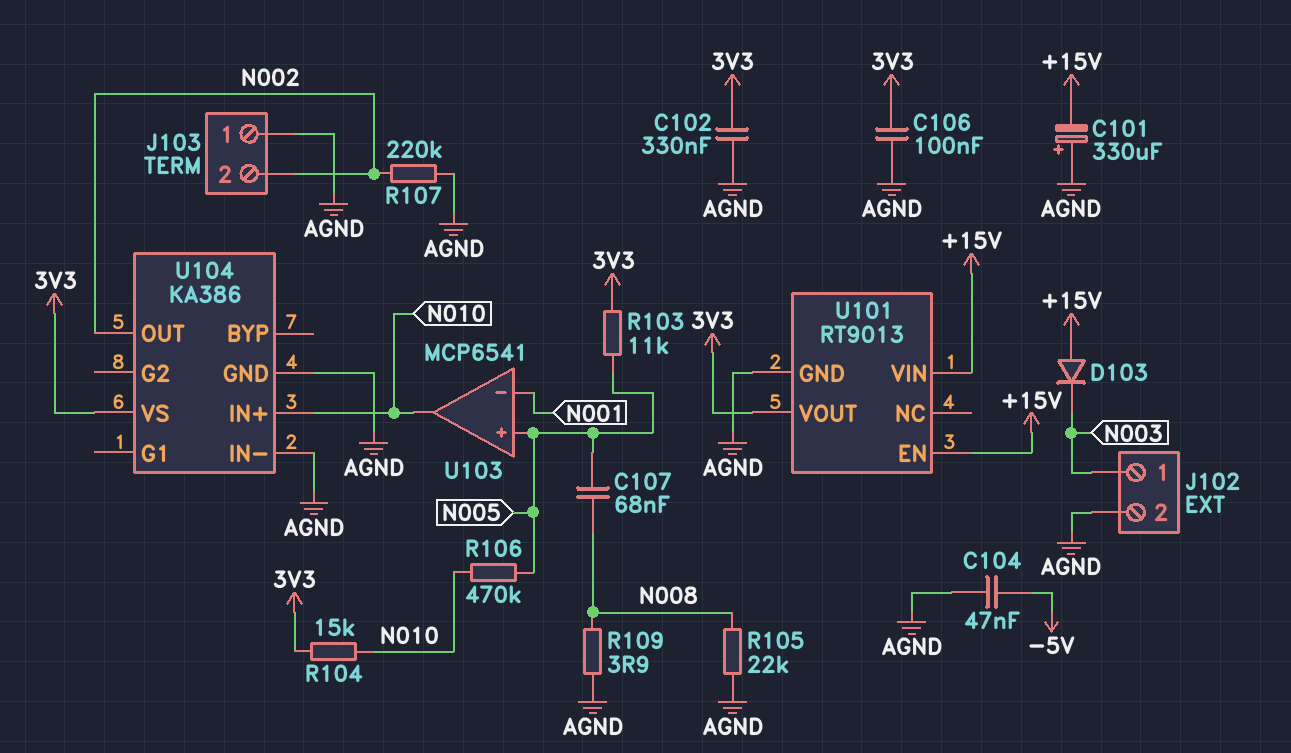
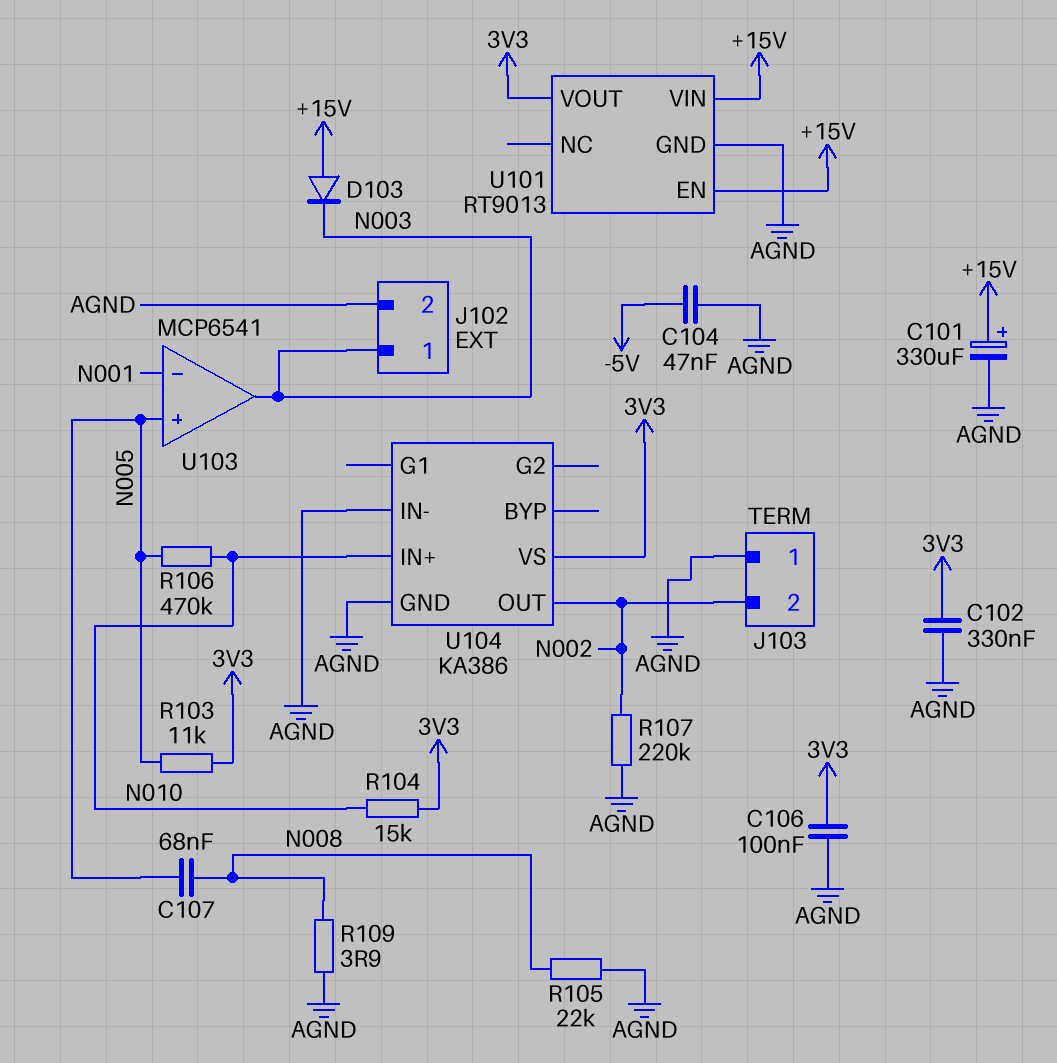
C101: 330uF (plus AGND, minus +15V) -> 330uF (plus +15V, minus AGND)
U103 pin out: N010 -> N003

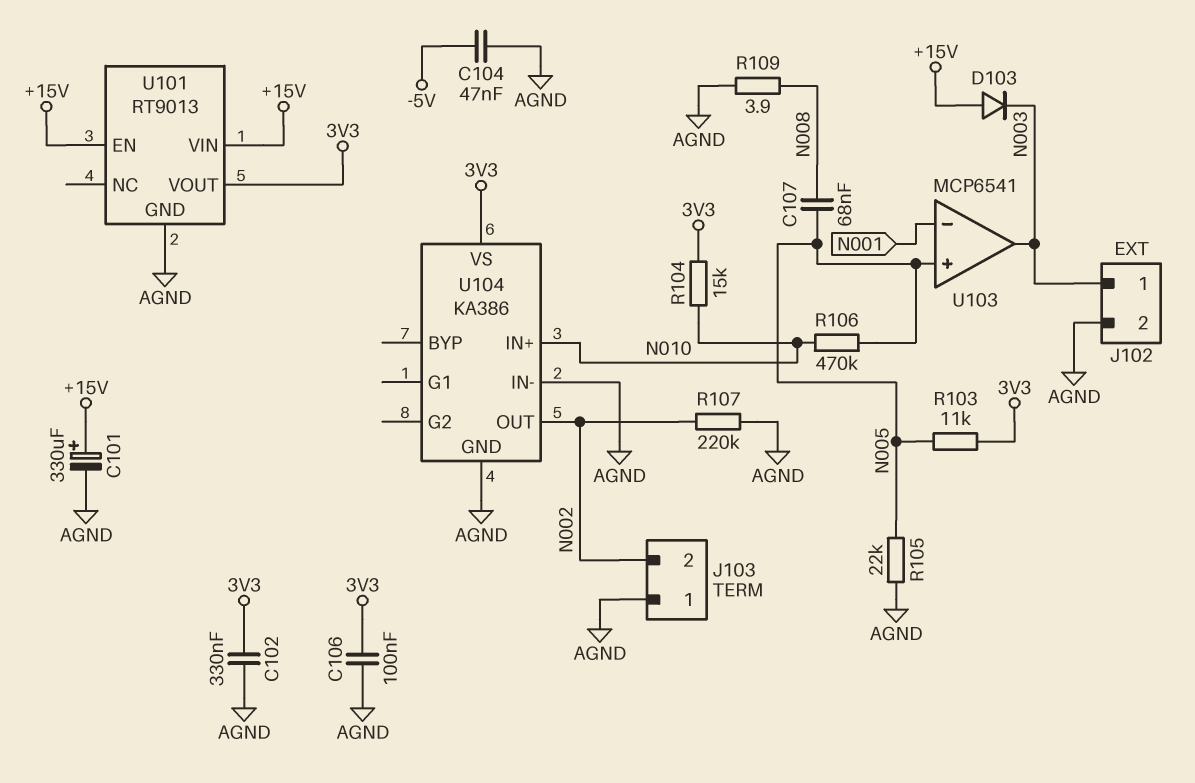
R105: 22k (AGND, N008) -> 22k (AGND, N005)

